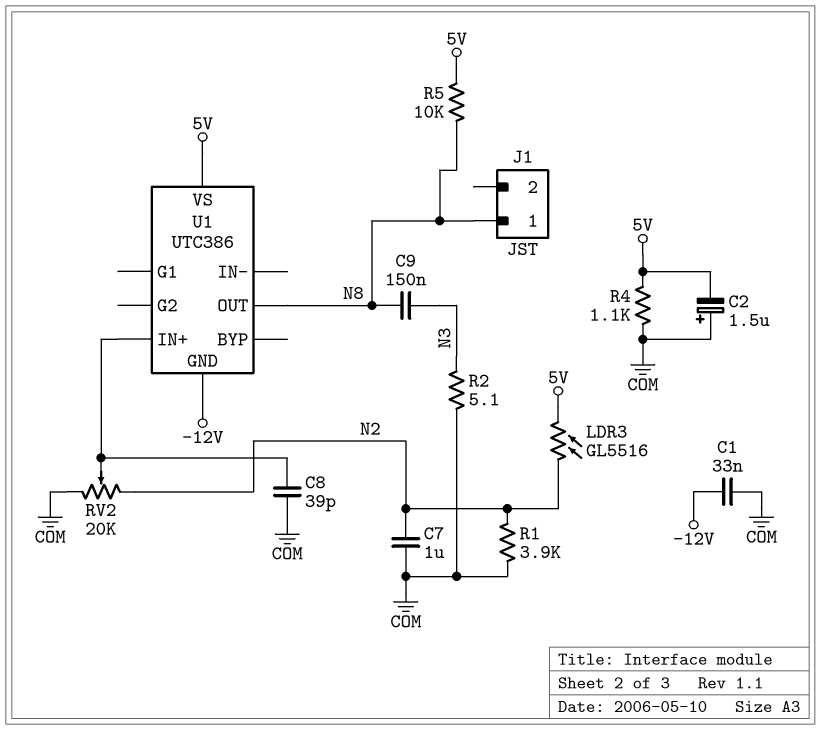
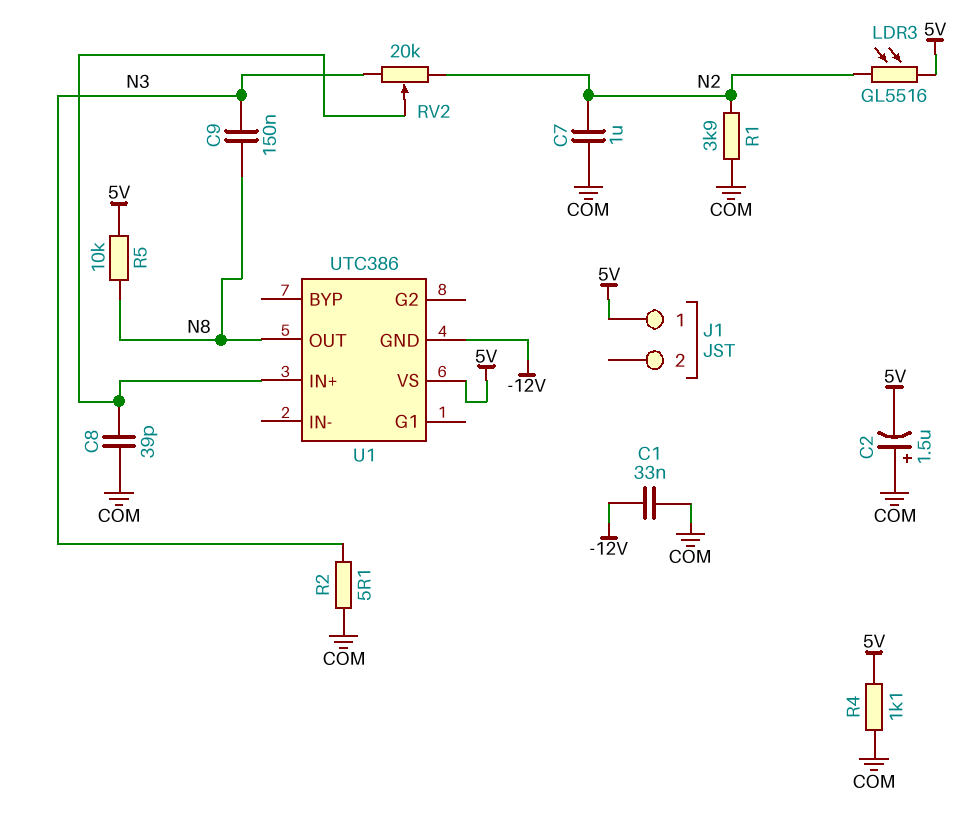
J1 pin 1: N8 -> 5V
RV2: 20k (COM, N2, wiper U1/IN+) -> 20k (N2, N3, wiper U1/IN+)

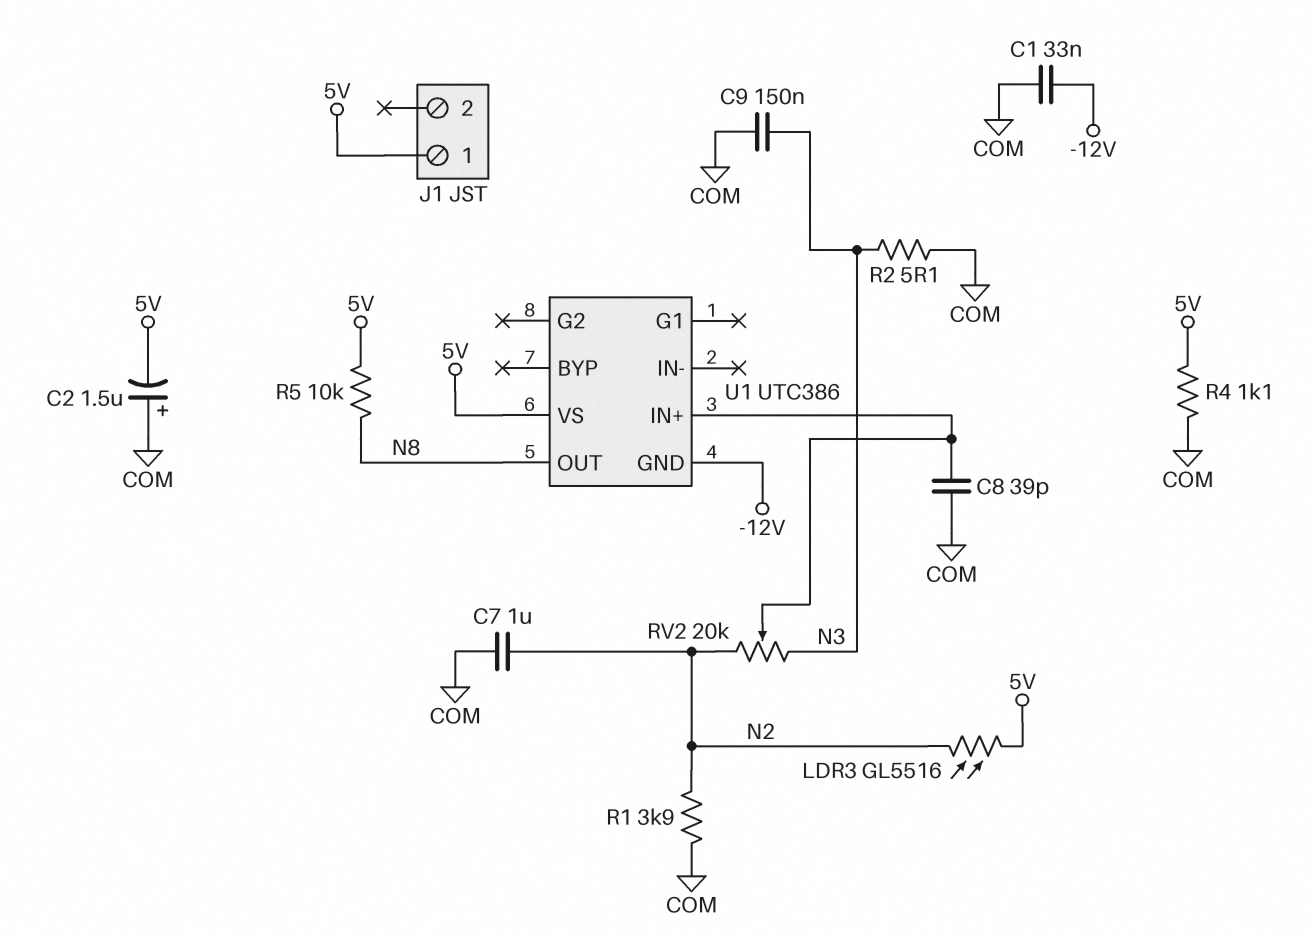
C9: 150nF (N3, N8) -> 150nF (COM, N3)

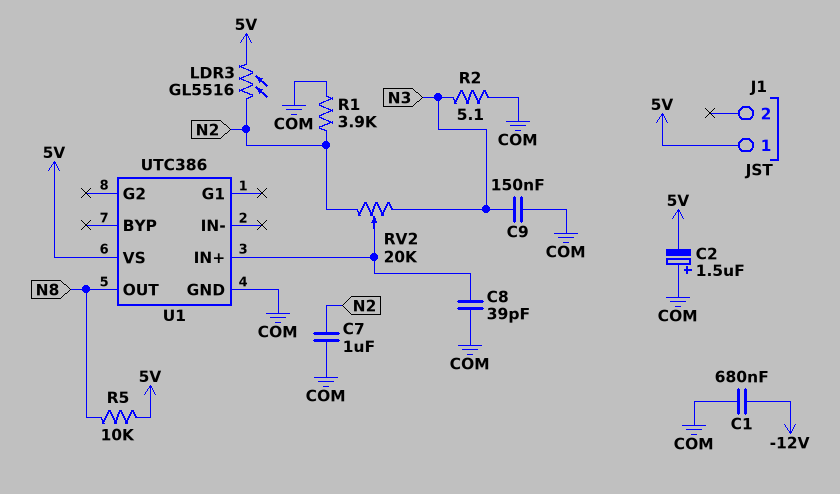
C1: 33nF (-12V, COM) -> 680nF (-12V, COM)
R4: 1.1k (5V, COM) -> none
U1 pin GND: -12V -> COM

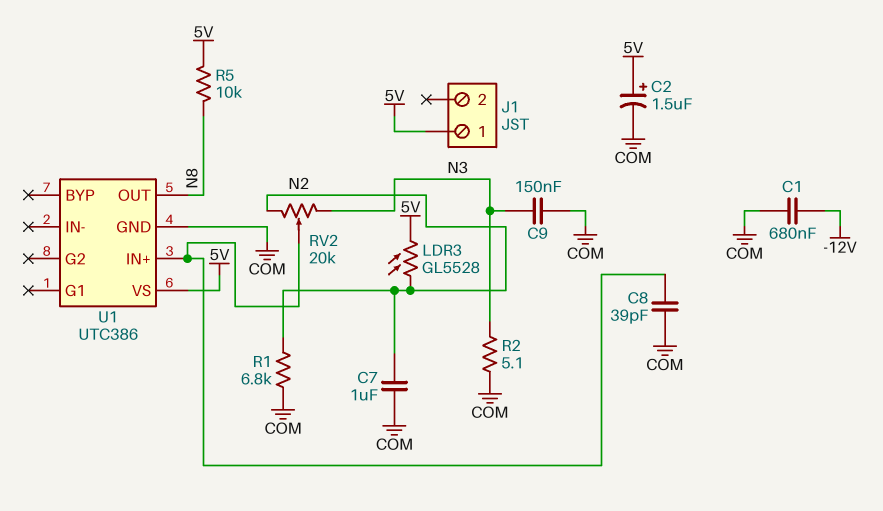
C2: 1.5uF (plus COM, minus 5V) -> 1.5uF (plus 5V, minus COM)
LDR3: GL5516 (5V, N2) -> GL5528 (5V, N2)
R1: 3.9k (COM, N2) -> 6.8k (COM, N2)

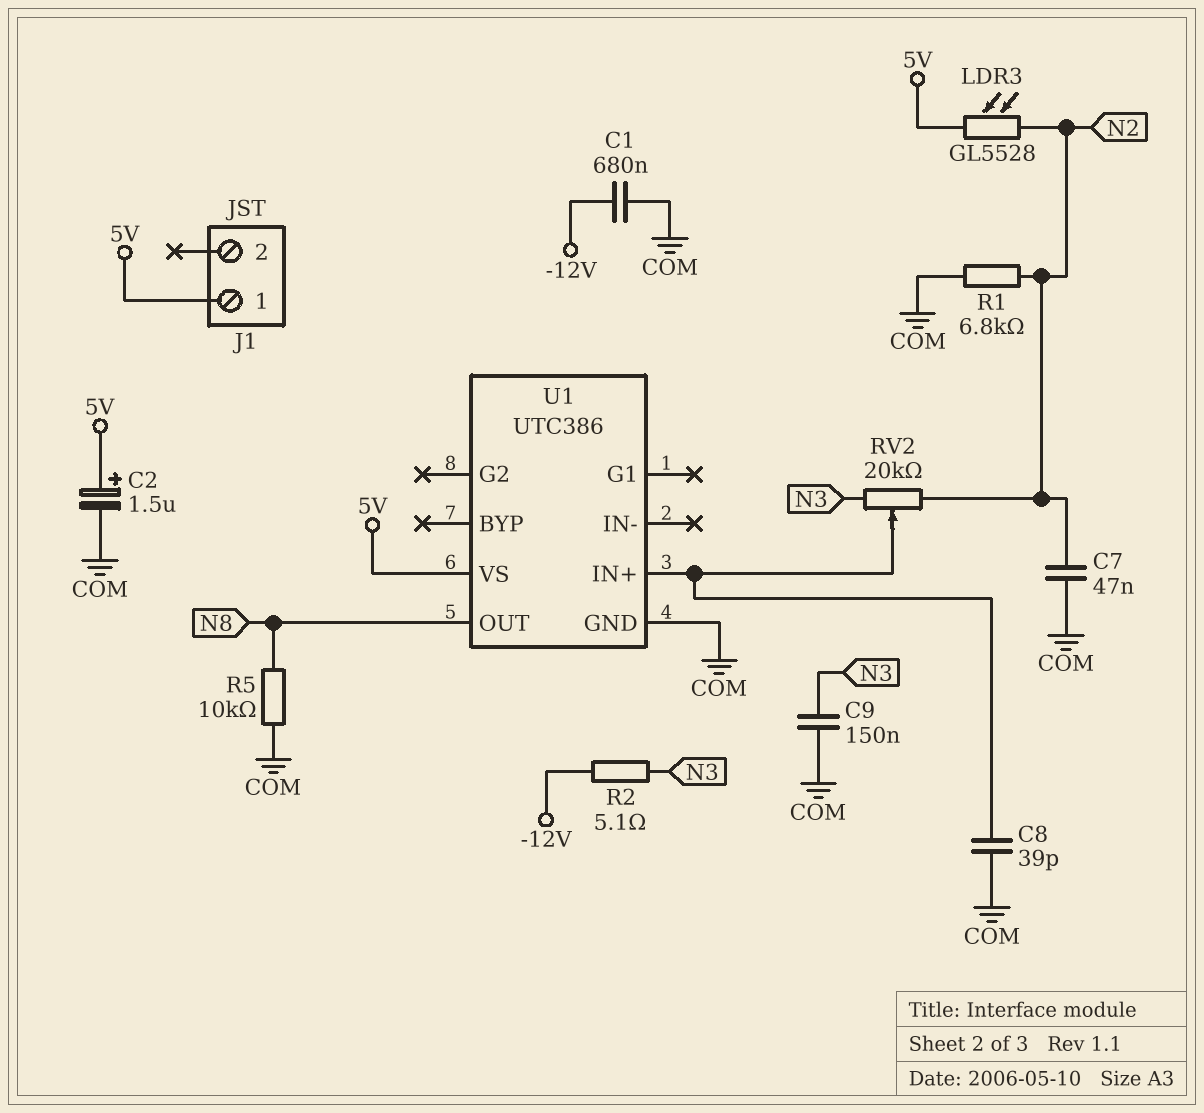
C7: 1uF (COM, N2) -> 47nF (COM, N2)
R2: 5.1 (COM, N3) -> 5.1 (-12V, N3)
R5: 10k (5V, N8) -> 10k (COM, N8)

